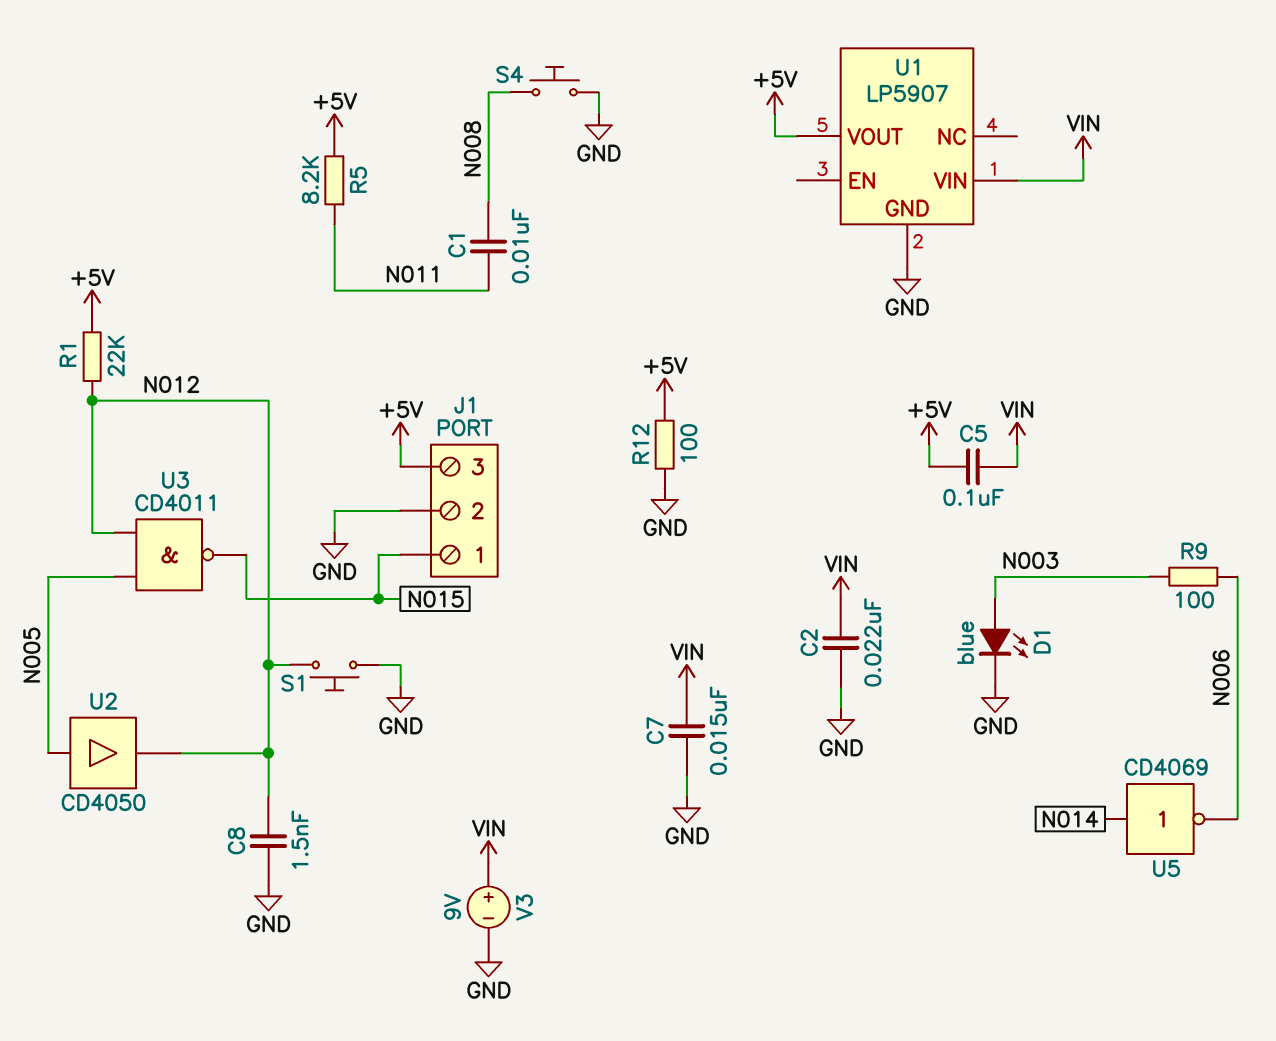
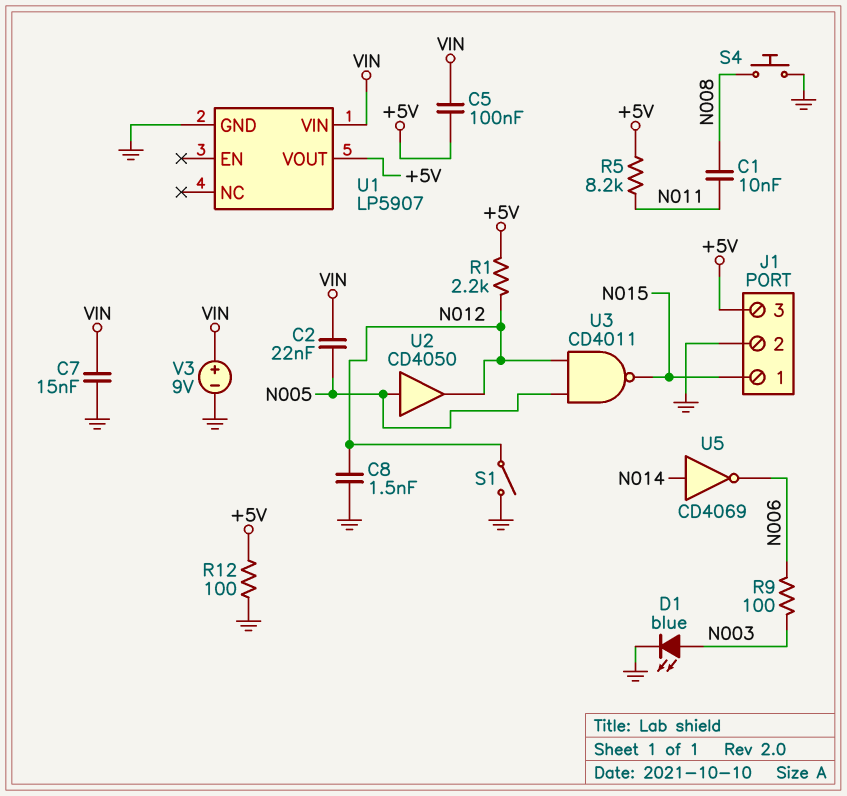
C2: 22nF (GND, VIN) -> 22nF (N005, VIN)
R1: 22k (+5V, N012) -> 2.2k (+5V, N012)
S1: button (GND, N012) -> switch (GND, N012)

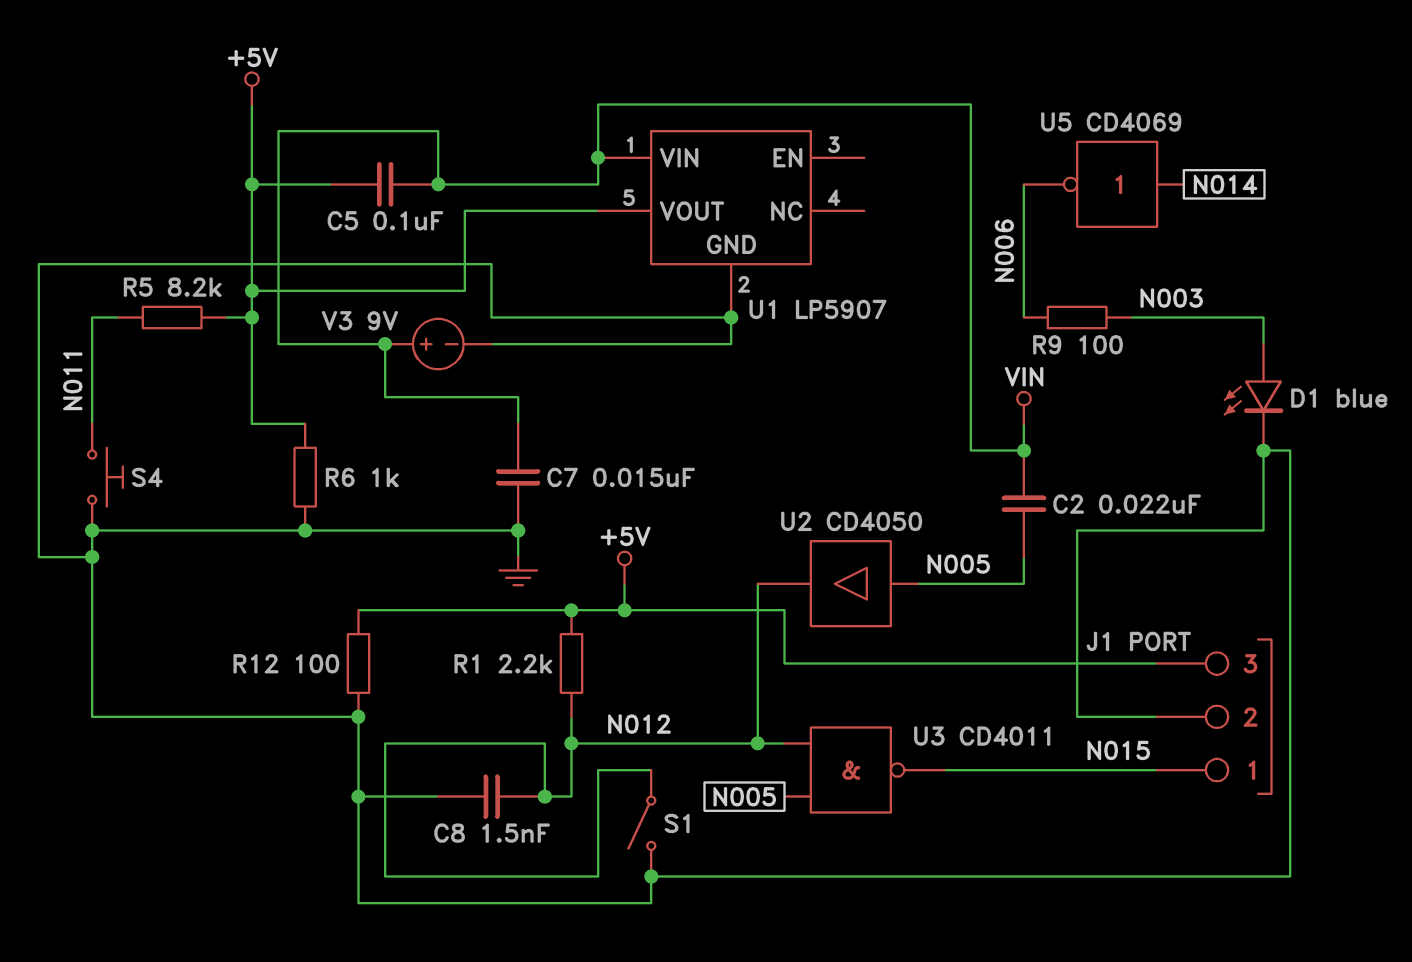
C1: 10nF (N008, N011) -> none
R6: none -> 1k (+5V, GND)
S4: button (GND, N008) -> button (GND, N011)

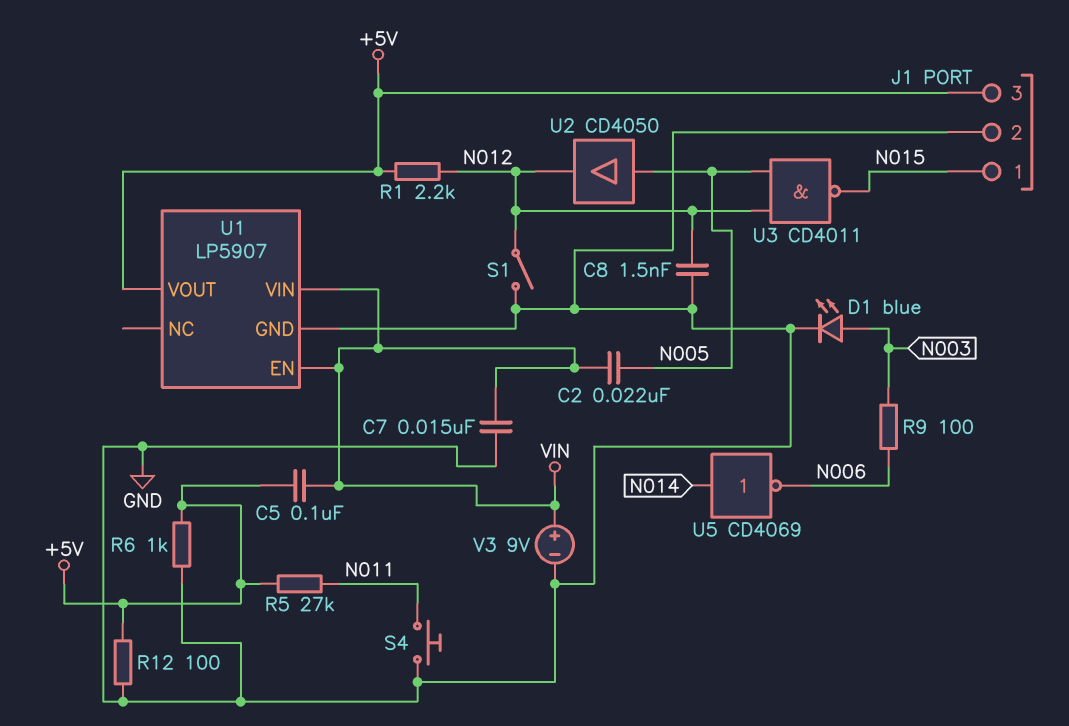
R5: 8.2k (+5V, N011) -> 27k (+5V, N011)
U1 pin EN: none -> VIN

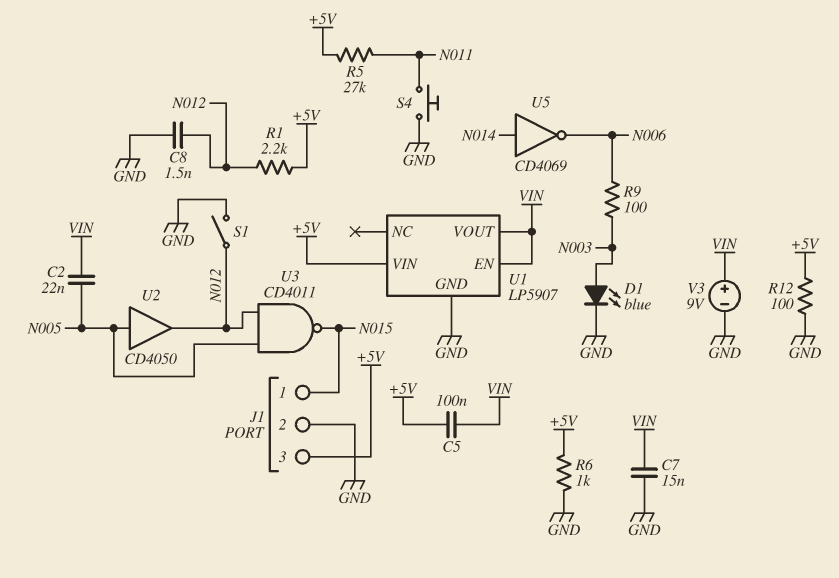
U1 pin VIN: VIN -> +5V
U1 pin VOUT: +5V -> VIN

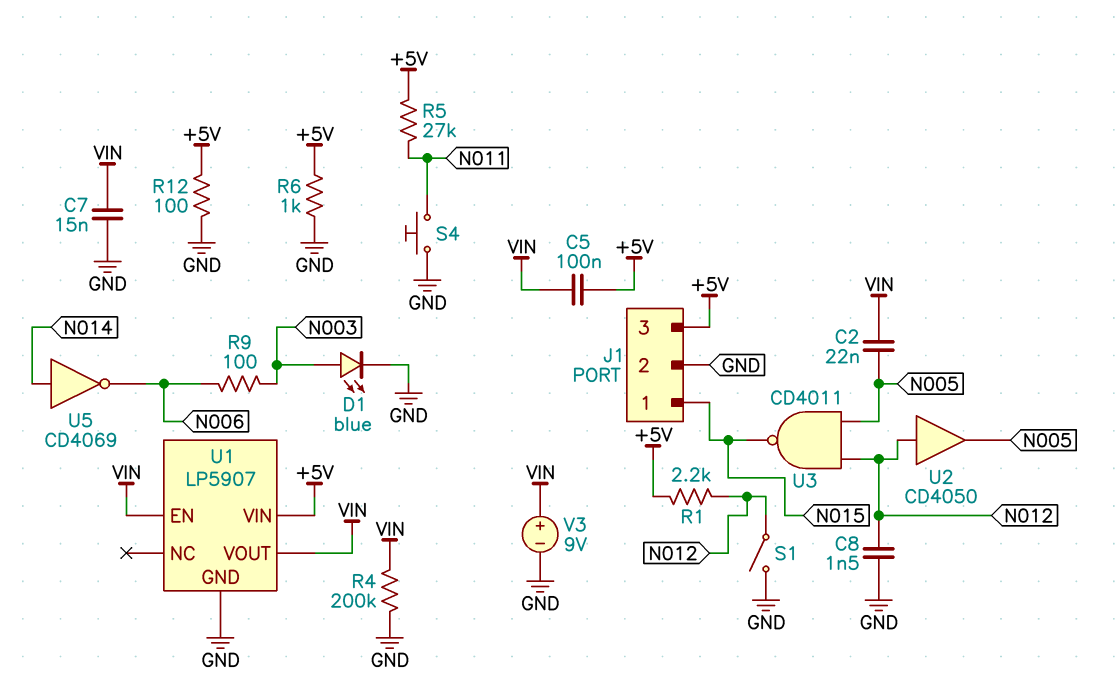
R4: none -> 200k (GND, VIN)
U2: buffer CD4050 (in N005, out N012) -> buffer CD4050 (in N012, out N005)

